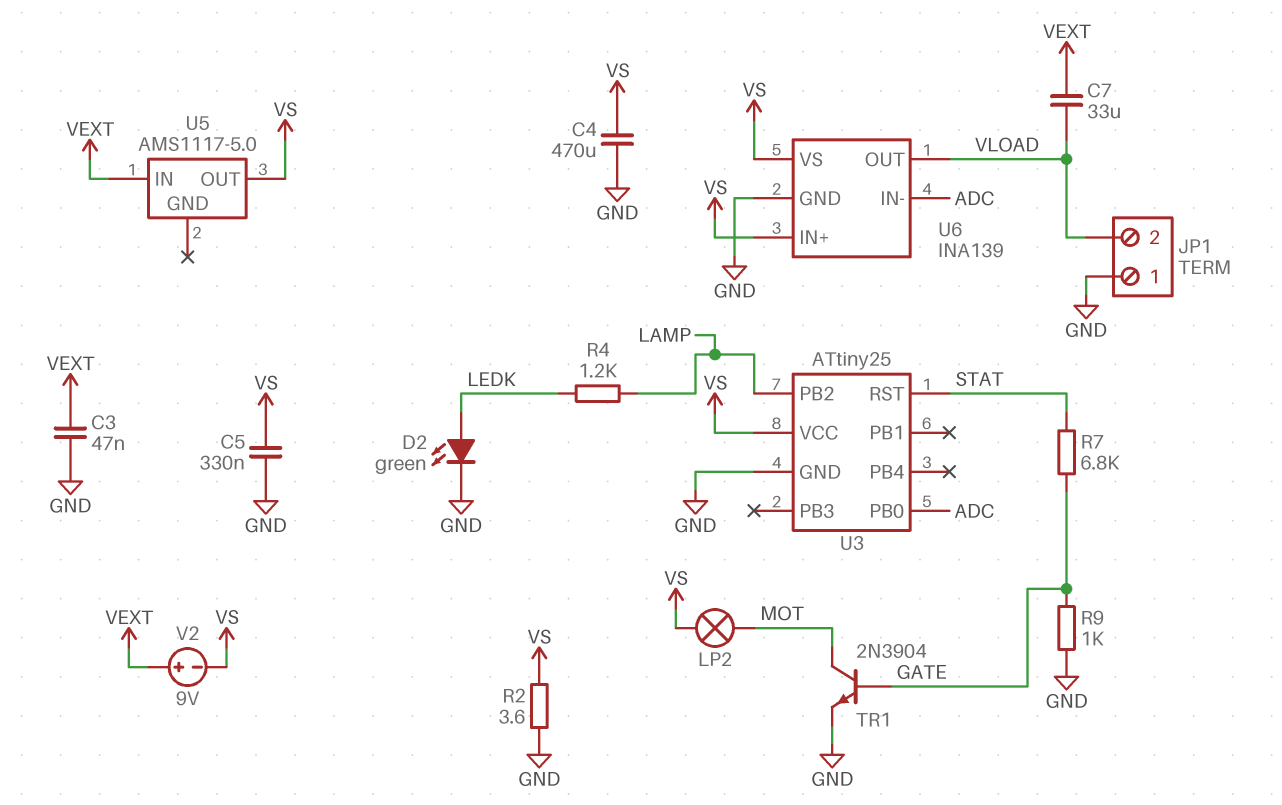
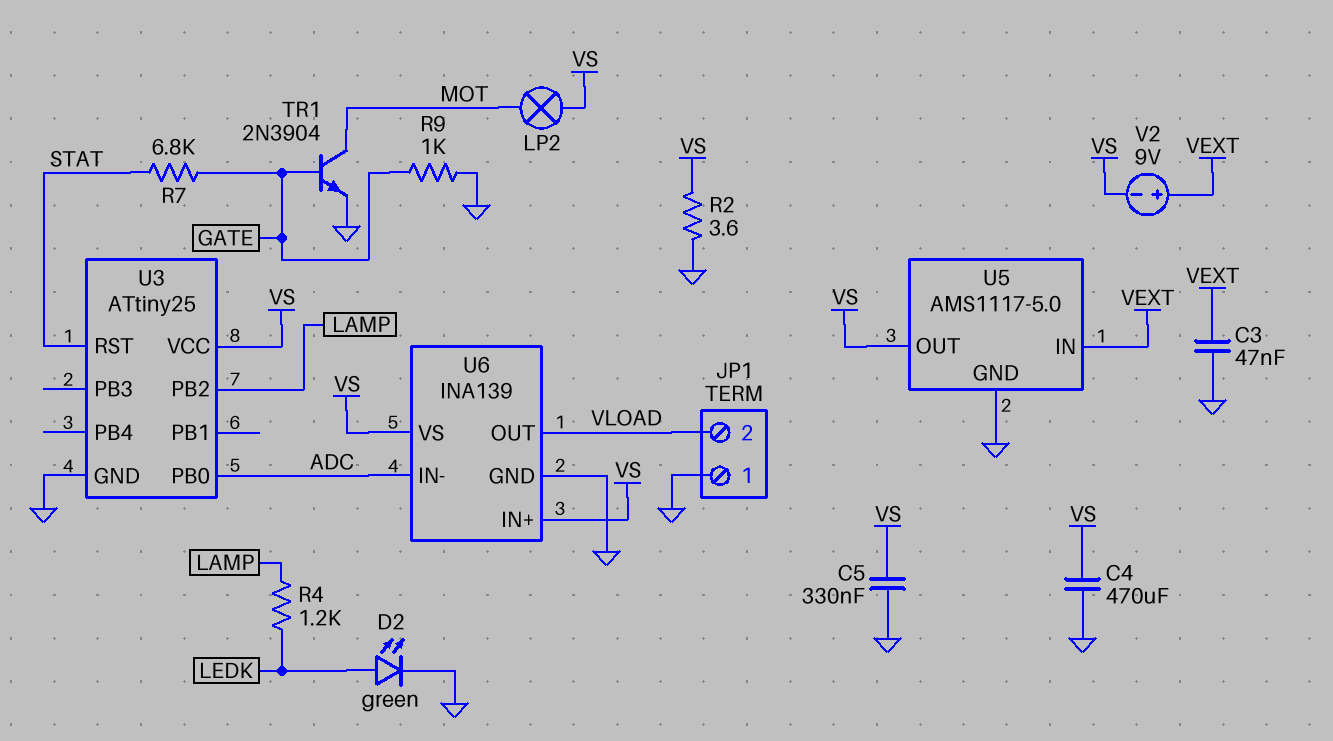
C7: 33uF (VEXT, VLOAD) -> none
U5 pin GND: none -> GND

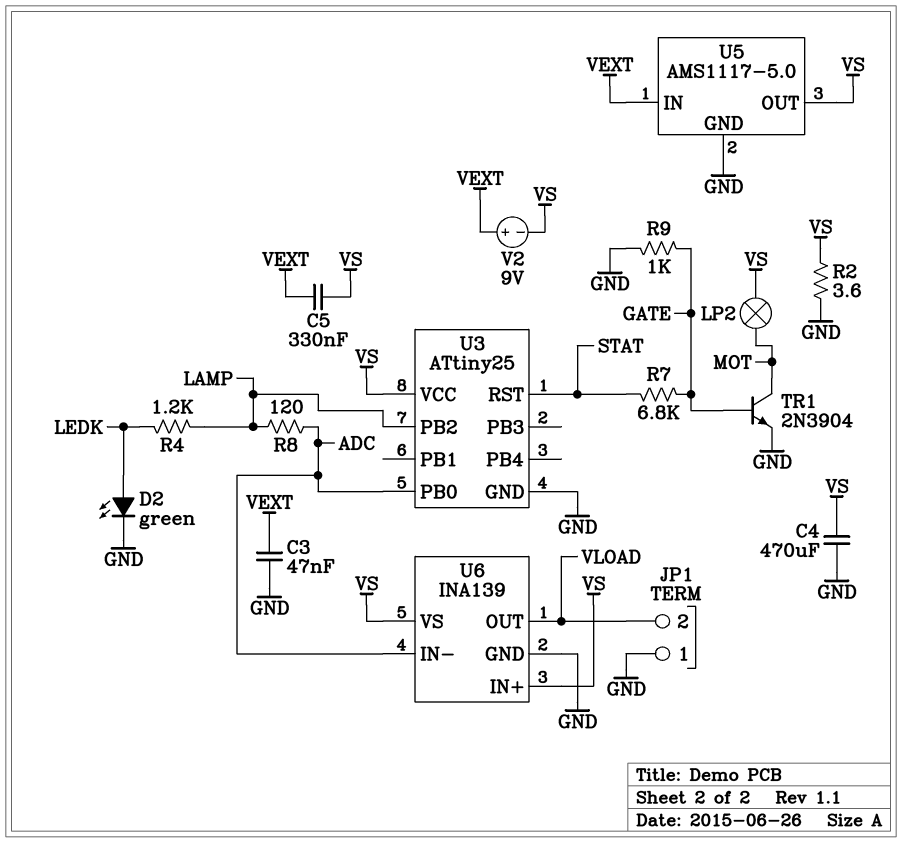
C5: 330nF (GND, VS) -> 330nF (VEXT, VS)
R8: none -> 120 (ADC, LAMP)

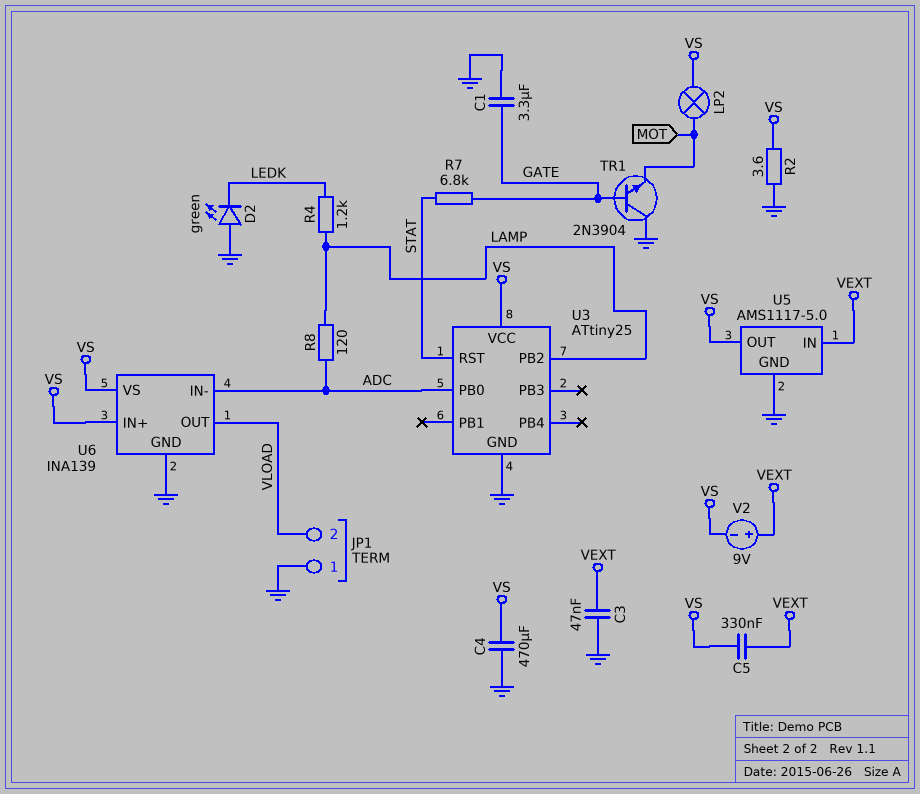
C1: none -> 3.3uF (GATE, GND)
D2: LED green (A LEDK, K GND) -> LED green (A GND, K LEDK)
R9: 1k (GATE, GND) -> none
TR1: NPN 2N3904 (B GATE, C MOT, E GND) -> NPN 2N3904 (B GATE, C GND, E MOT)

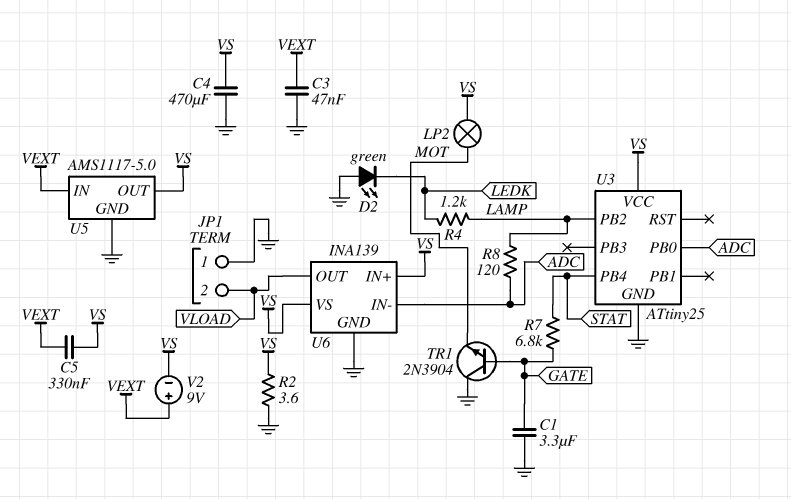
U3 pin PB4: none -> STAT
U3 pin RST: STAT -> none

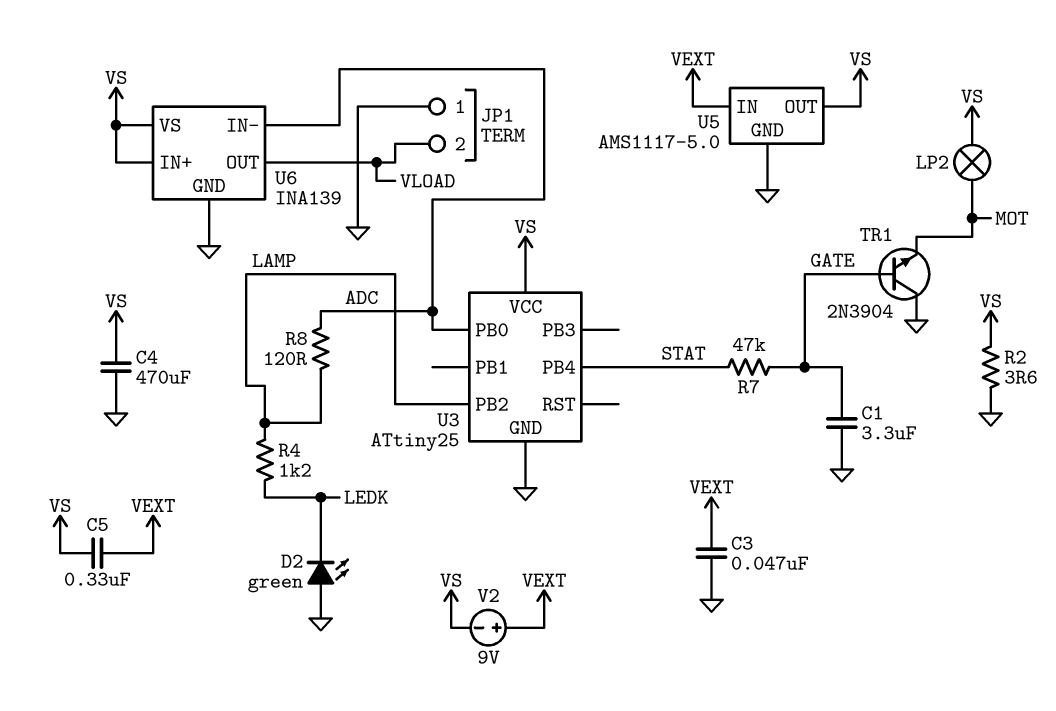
R7: 6.8k (GATE, STAT) -> 47k (GATE, STAT)

